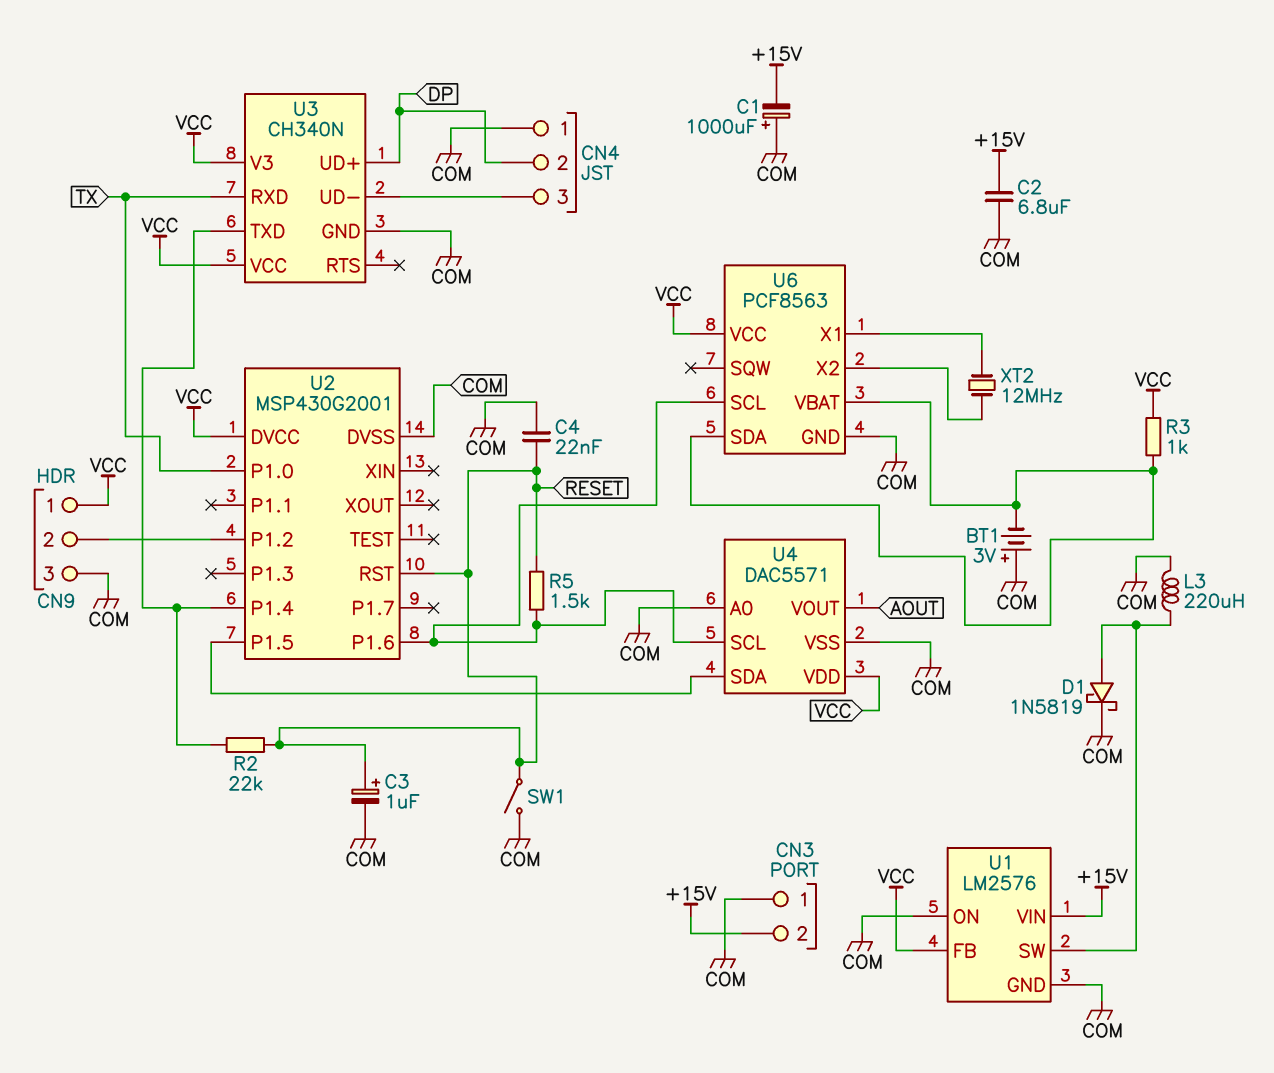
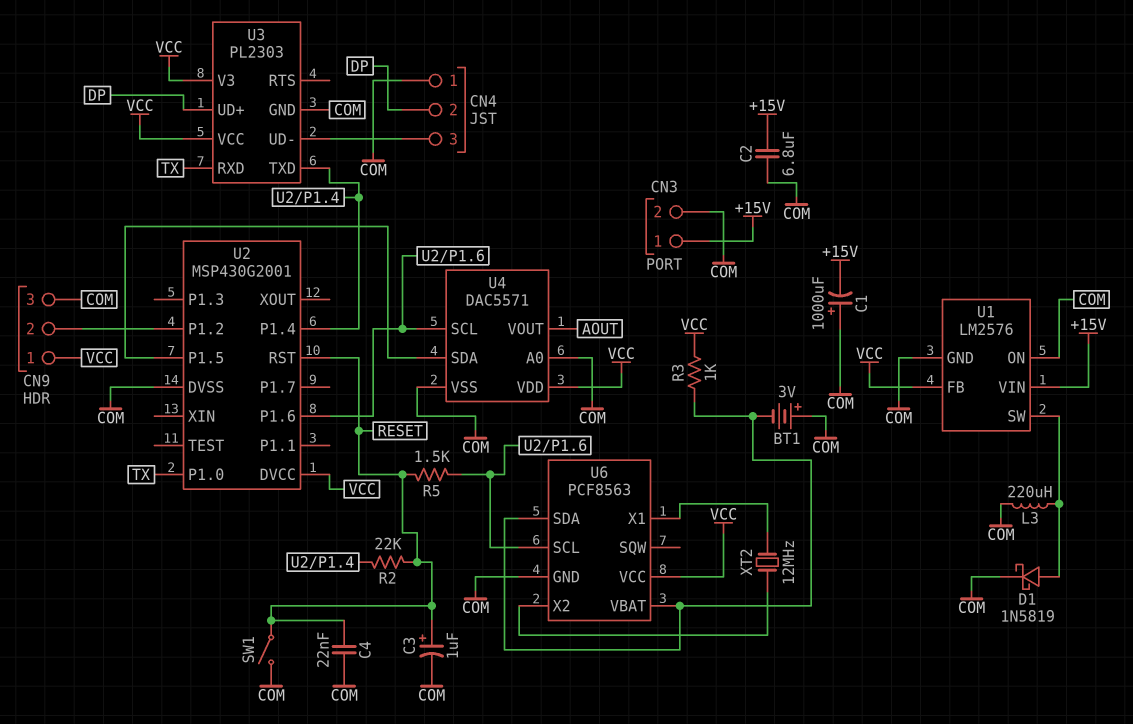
CN3 pin 1: COM -> +15V
CN3 pin 2: +15V -> COM
U3: CH340N -> PL2303

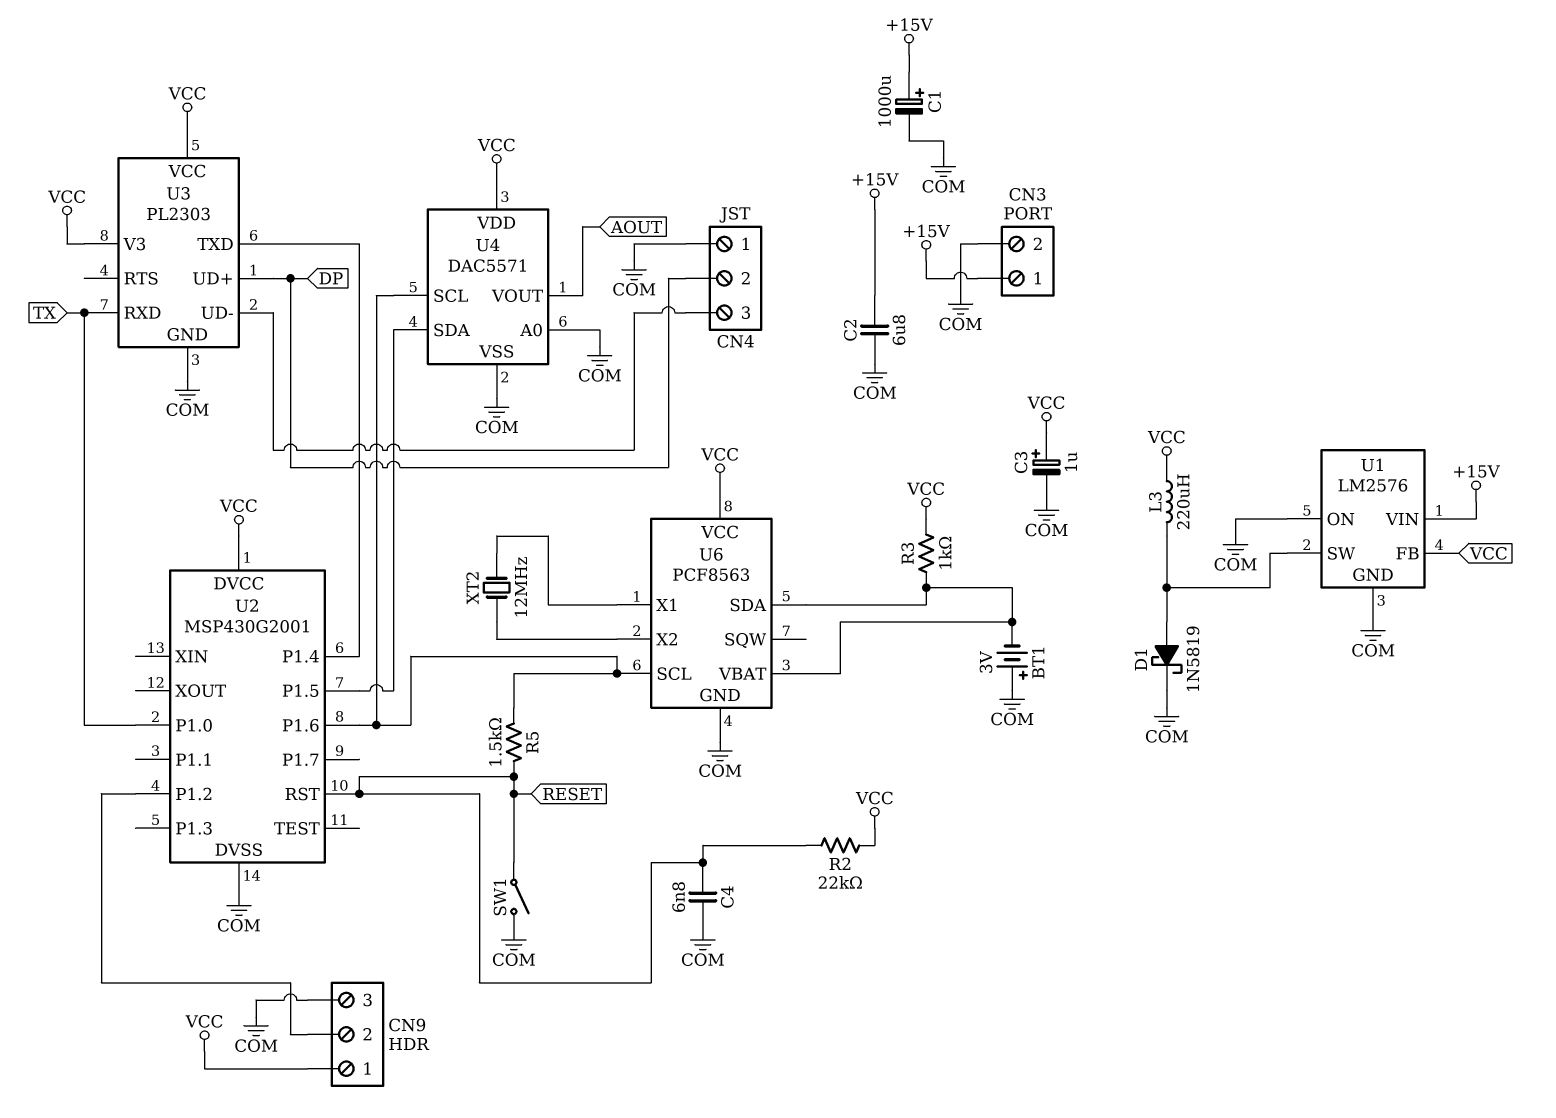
C1: 1000uF (plus COM, minus +15V) -> 1000uF (plus +15V, minus COM)
C3: 1uF (plus RESET, minus COM) -> 1uF (plus VCC, minus COM)
C4: 22nF (COM, RESET) -> 6.8nF (COM, RESET)
L3: 220uH (COM, U1/SW) -> 220uH (U1/SW, VCC)
R2: 22k (RESET, U2/P1.4) -> 22k (RESET, VCC)

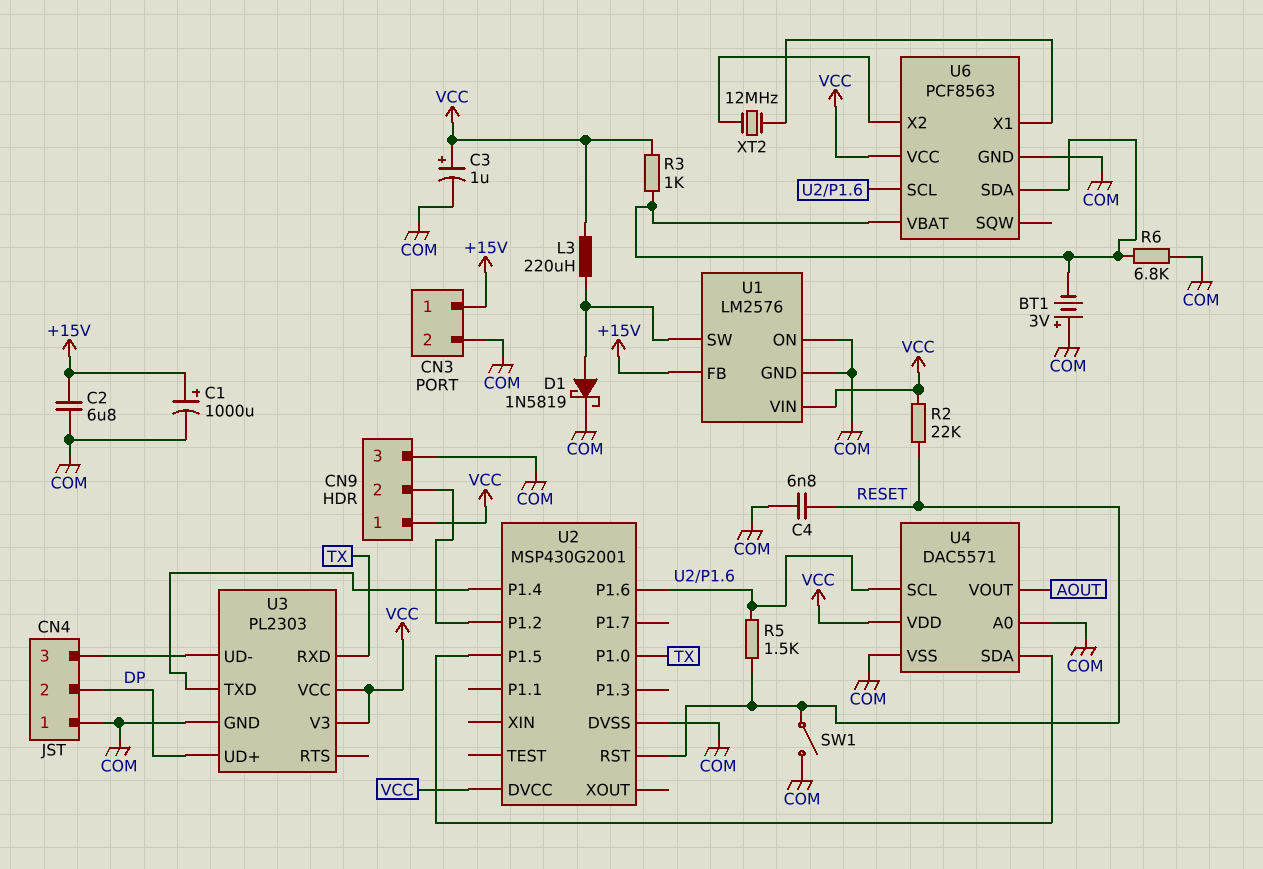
R6: none -> 6.8k (COM, U6/SDA)
U1 pin FB: VCC -> +15V
U1 pin VIN: +15V -> VCC

